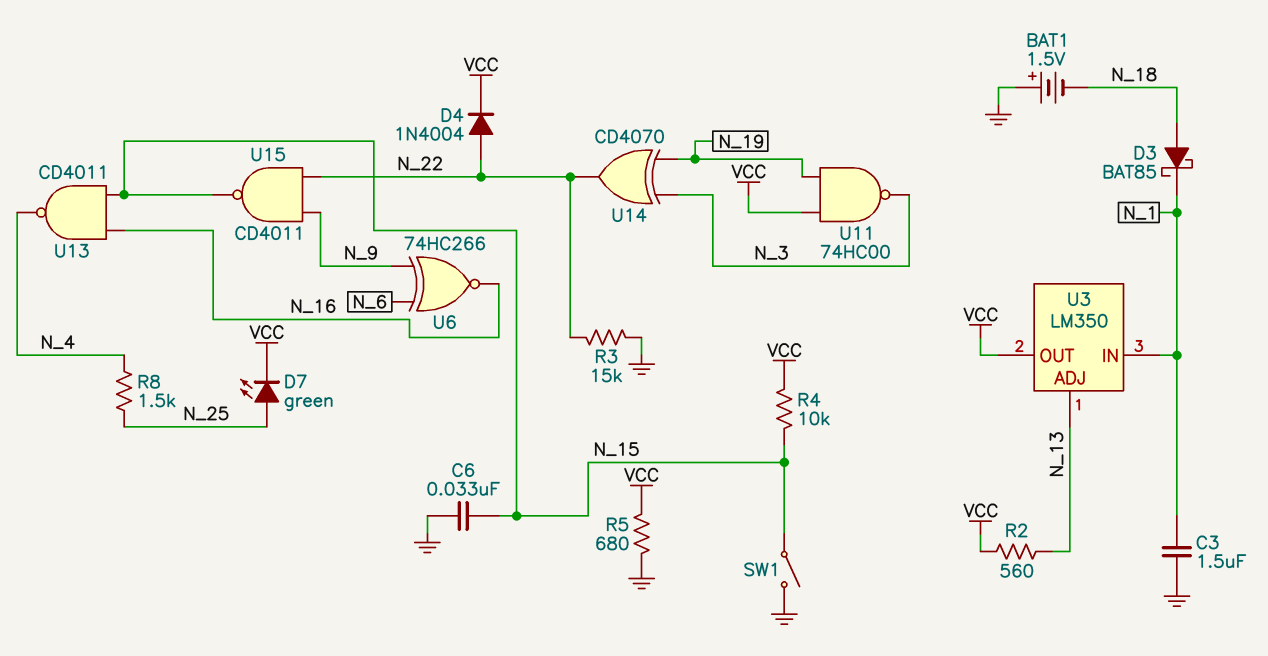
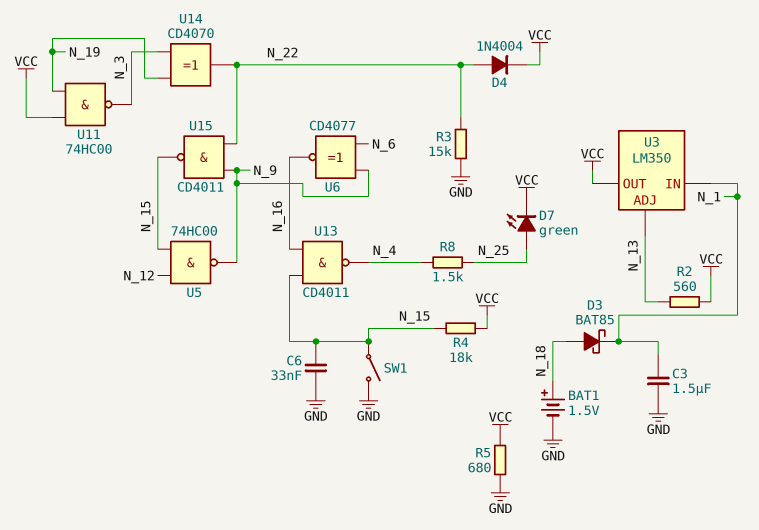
BAT1: 1.5V (plus GND, minus N_18) -> 1.5V (plus N_18, minus GND)
R4: 10k (N_15, VCC) -> 18k (N_15, VCC)
U5: none -> NAND 74HC00 (in N_12, in N_15, out N_9)
U6: XNOR 74HC266 (in N_6, in N_9, out N_16) -> XNOR CD4077 (in N_6, in N_9, out N_16)

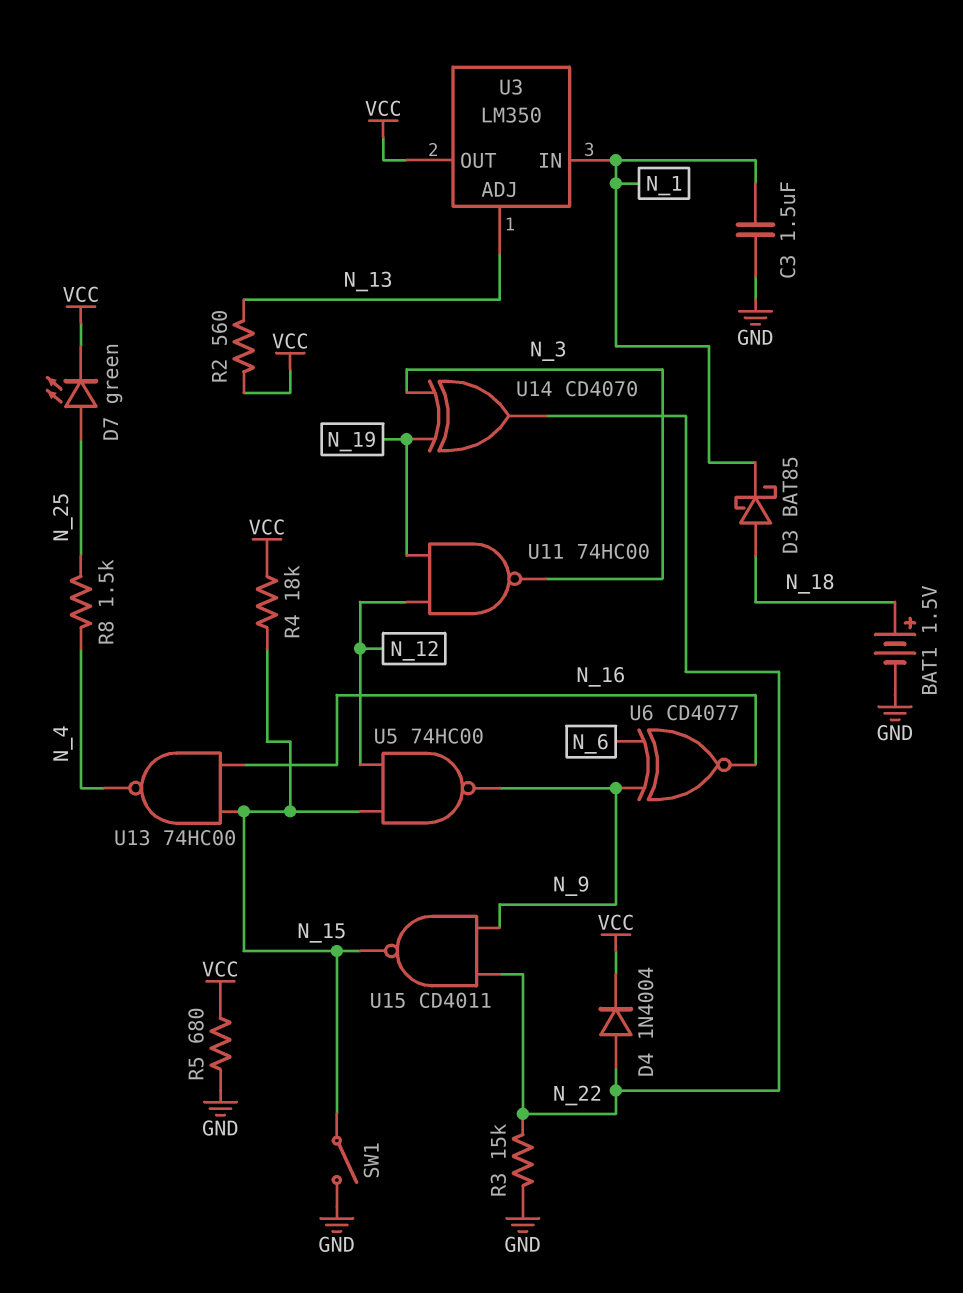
C6: 33nF (GND, N_15) -> none
U11: NAND 74HC00 (in N_19, in VCC, out N_3) -> NAND 74HC00 (in N_12, in N_19, out N_3)
U13: NAND CD4011 (in N_15, in N_16, out N_4) -> NAND 74HC00 (in N_15, in N_16, out N_4)

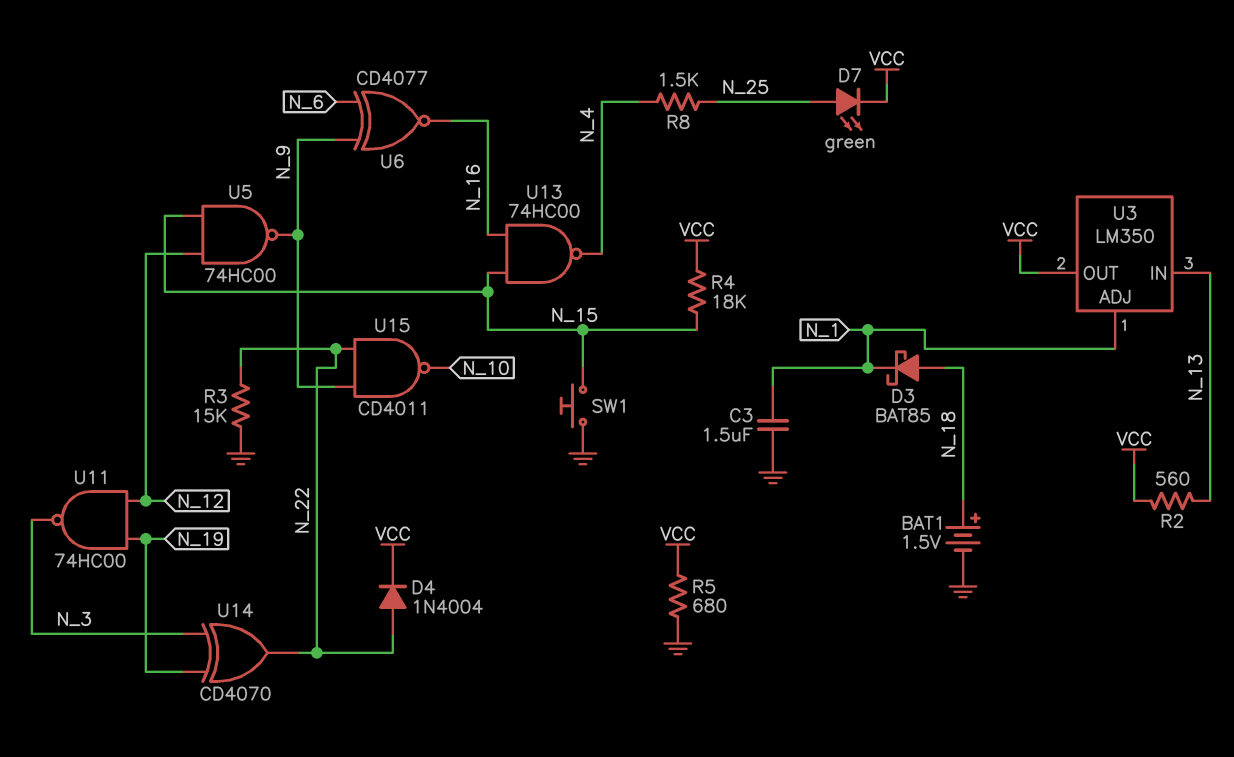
SW1: switch (GND, N_15) -> button (GND, N_15)
U3 pin ADJ: N_13 -> N_1
U3 pin IN: N_1 -> N_13
U15: NAND CD4011 (in N_9, in N_22, out N_15) -> NAND CD4011 (in N_9, in N_22, out N_10)

